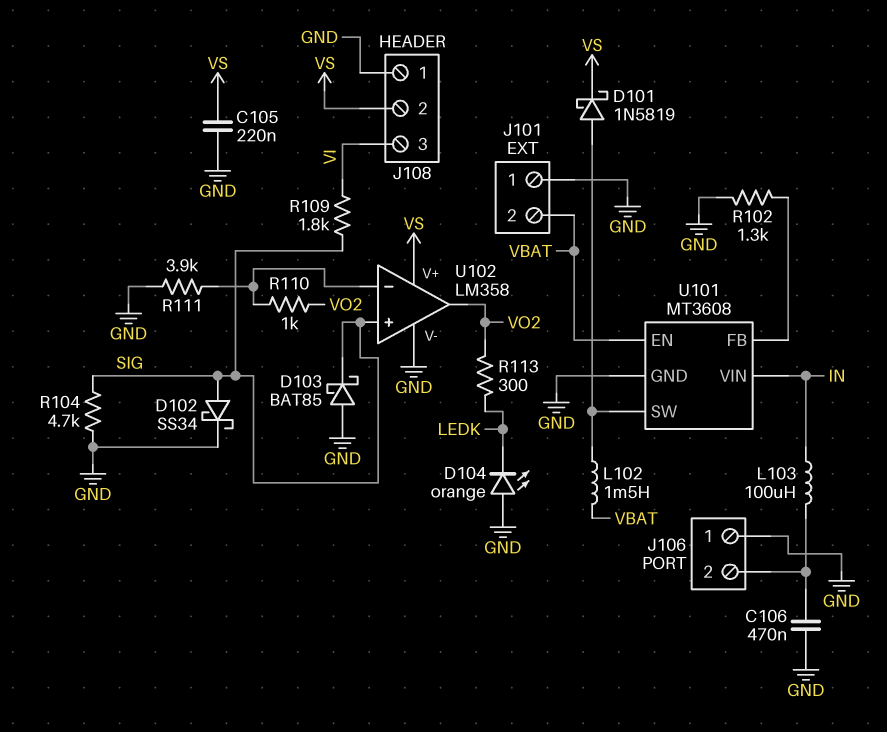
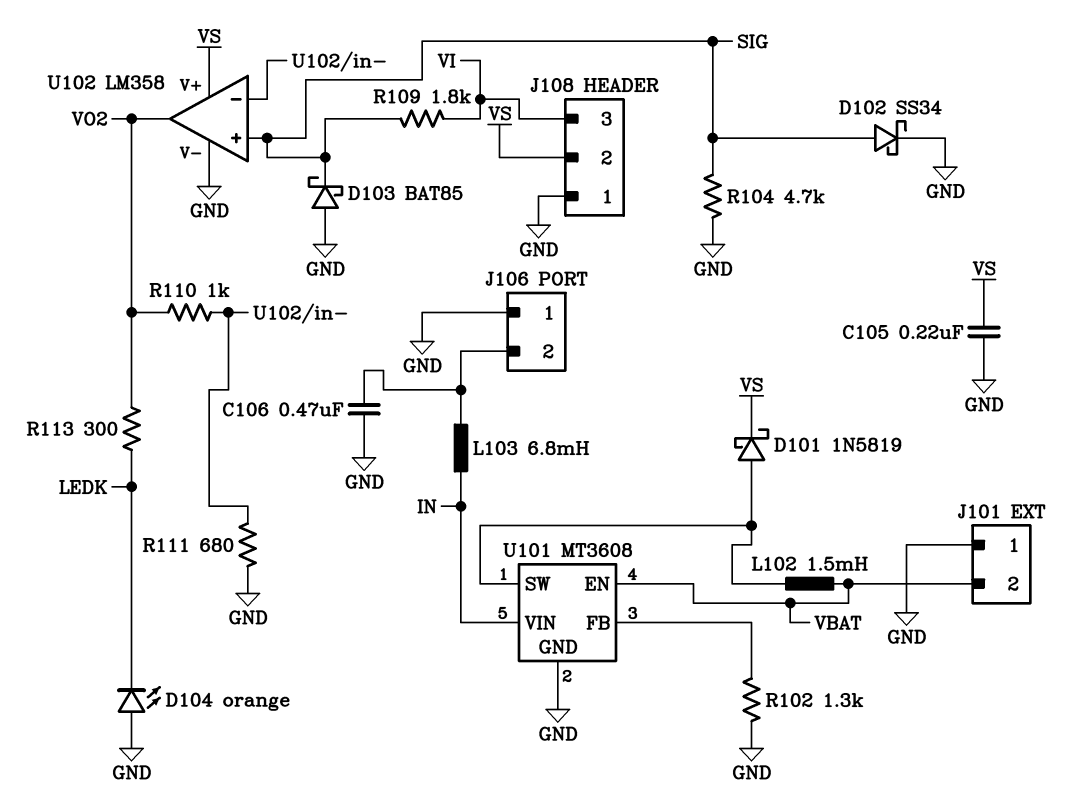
L103: 100uH (IN, J106/2) -> 6.8mH (IN, J106/2)
R111: 3.9k (GND, U102/in-) -> 680 (GND, U102/in-)

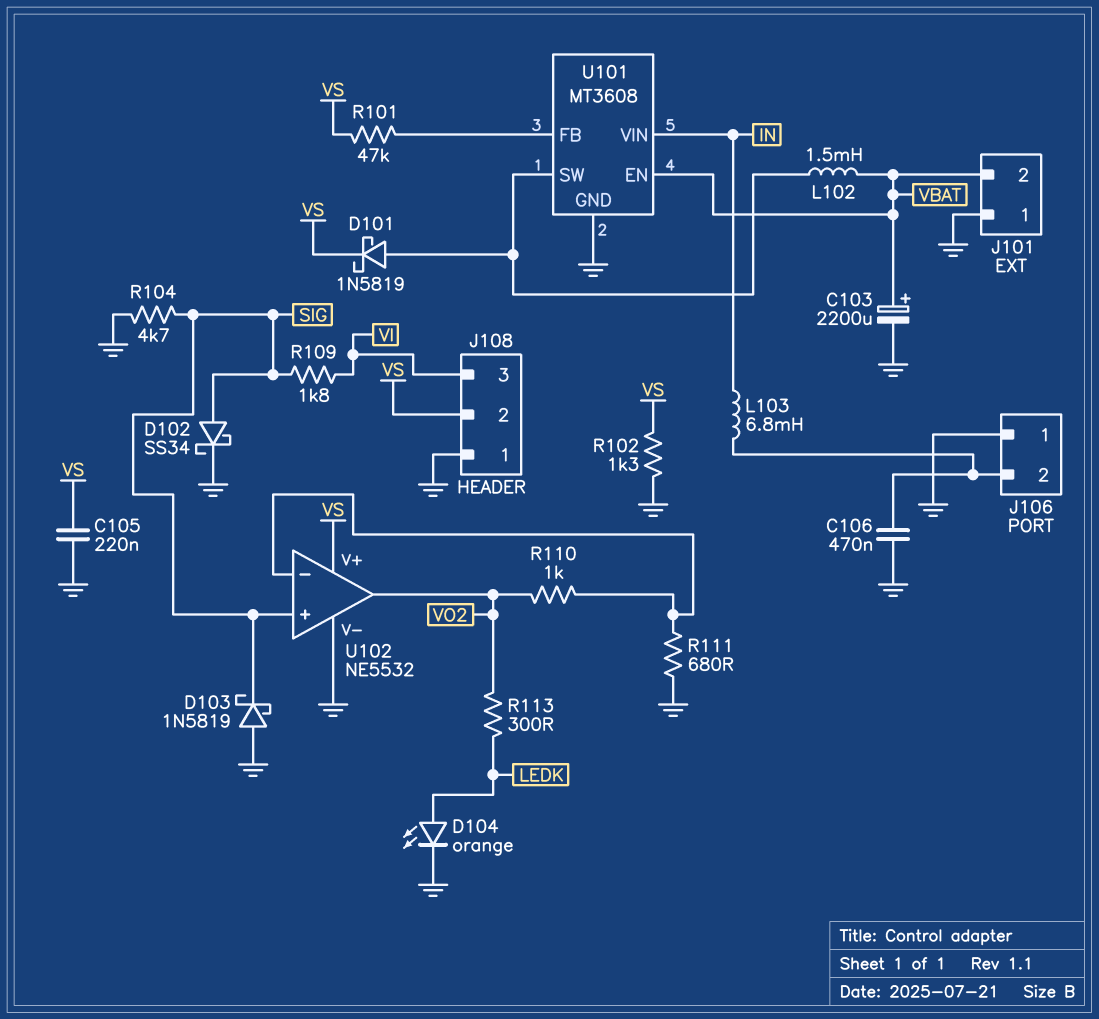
C103: none -> 2200uF (plus VBAT, minus GND)
D103: schottky BAT85 (A GND, K SIG) -> schottky 1N5819 (A GND, K SIG)
D104: LED orange (A GND, K LEDK) -> LED orange (A LEDK, K GND)
R101: none -> 47k (U101/FB, VS)
R102: 1.3k (GND, U101/FB) -> 1.3k (GND, VS)
U102: LM358 -> NE5532

